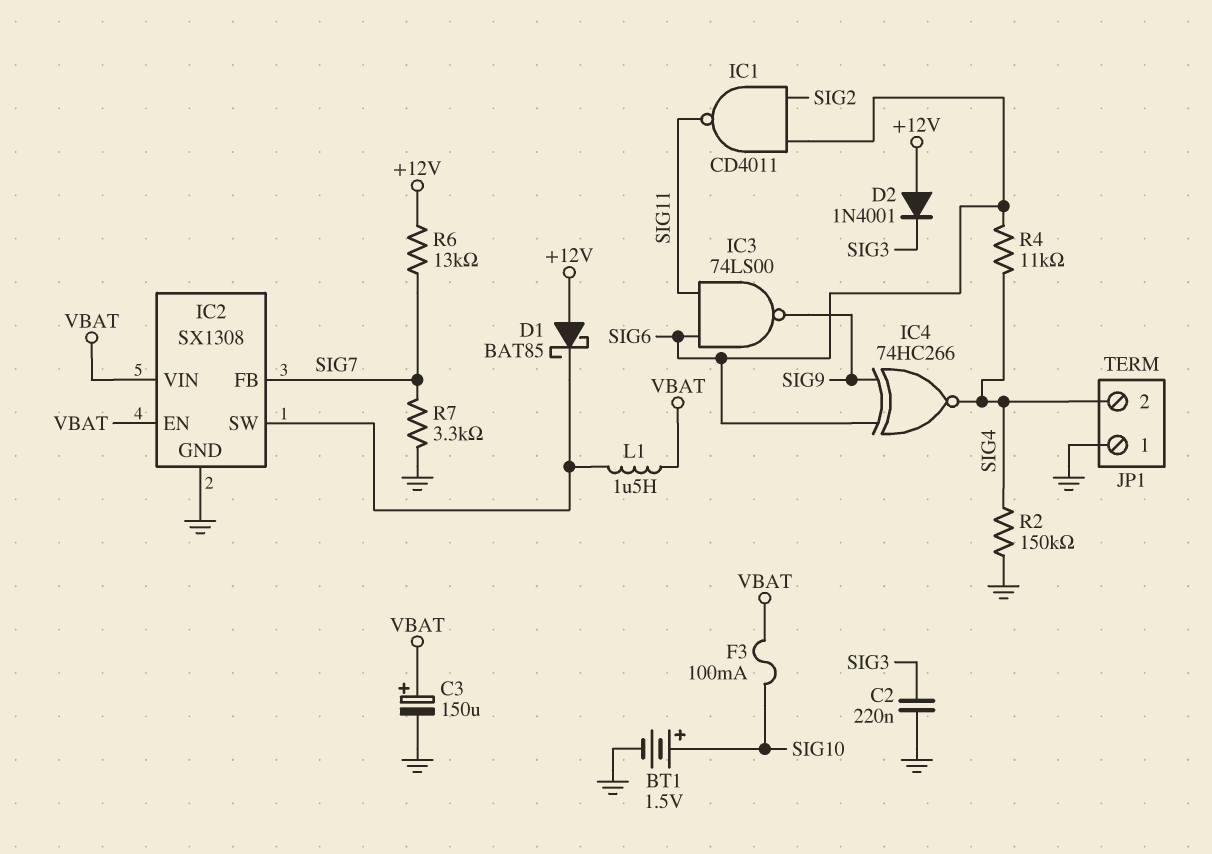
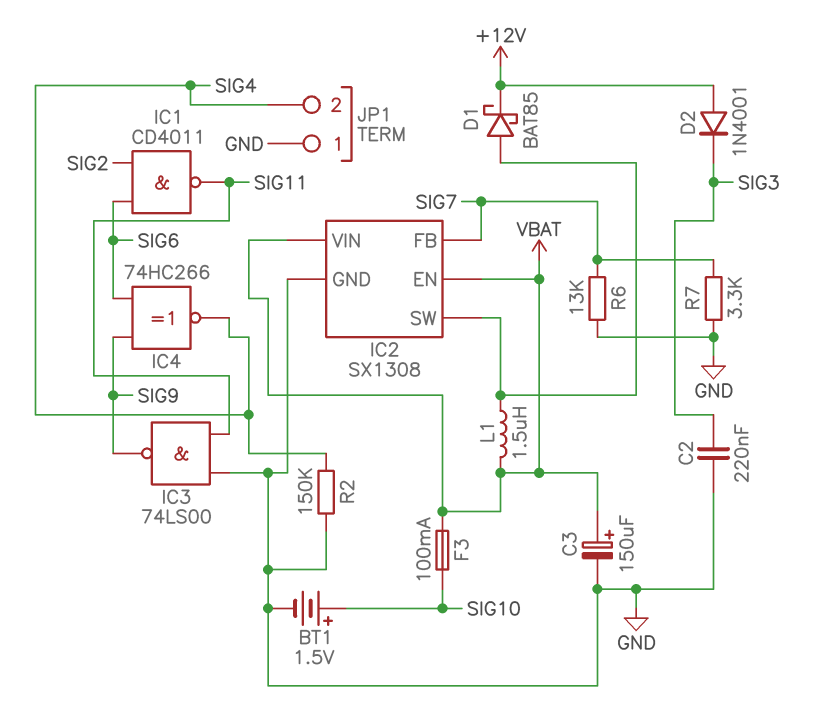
D1: schottky BAT85 (A +12V, K IC2/SW) -> schottky BAT85 (A IC2/SW, K +12V)
IC3: NAND 74LS00 (in SIG6, in SIG11, out SIG9) -> NAND 74LS00 (in GND, in SIG11, out SIG9)
R4: 11k (SIG4, SIG6) -> none
R6: 13k (+12V, SIG7) -> 13k (GND, SIG7)

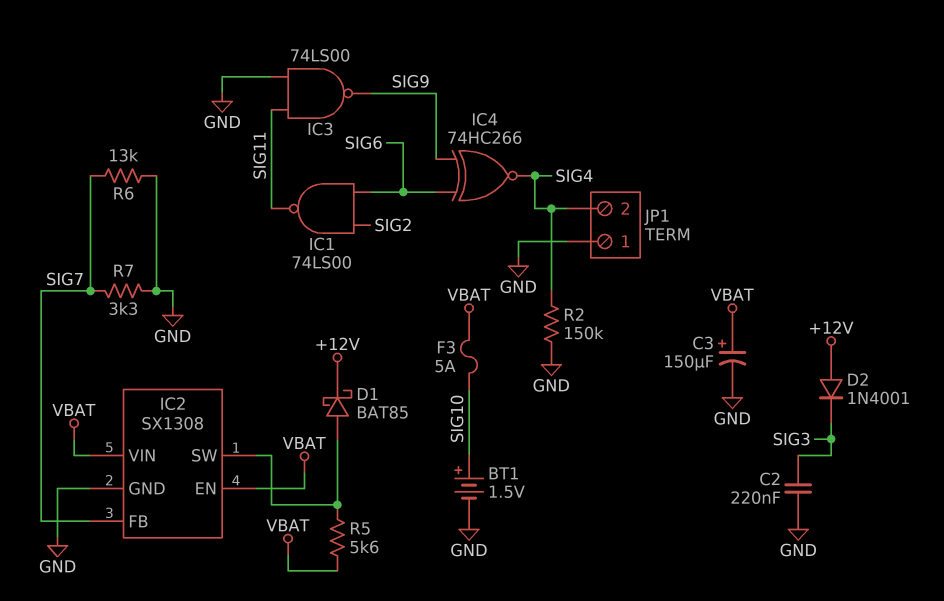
F3: 100mA (SIG10, VBAT) -> 5A (SIG10, VBAT)
IC1: NAND CD4011 (in SIG2, in SIG6, out SIG11) -> NAND 74LS00 (in SIG2, in SIG6, out SIG11)
L1: 1.5uH (IC2/SW, VBAT) -> none
R5: none -> 5.6k (IC2/SW, VBAT)

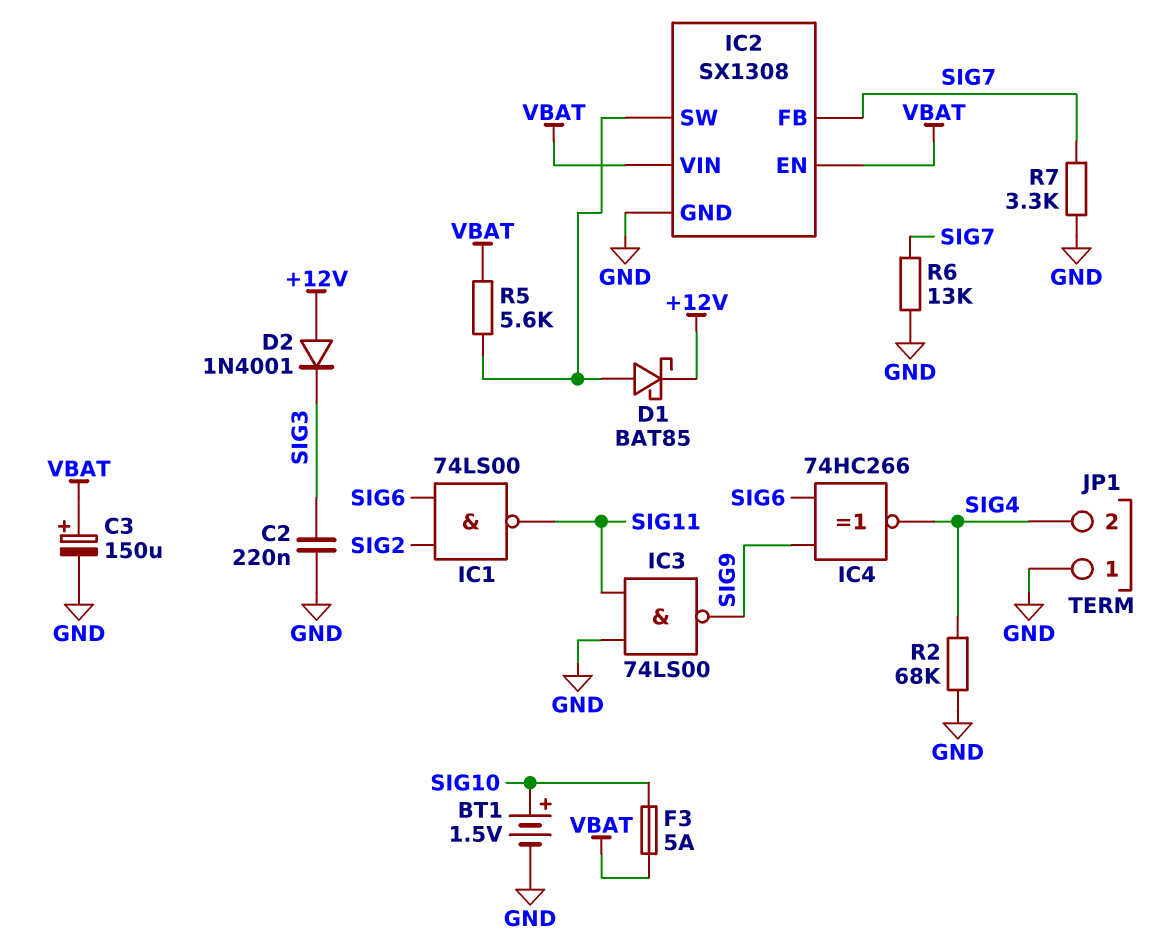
R2: 150k (GND, SIG4) -> 68k (GND, SIG4)

